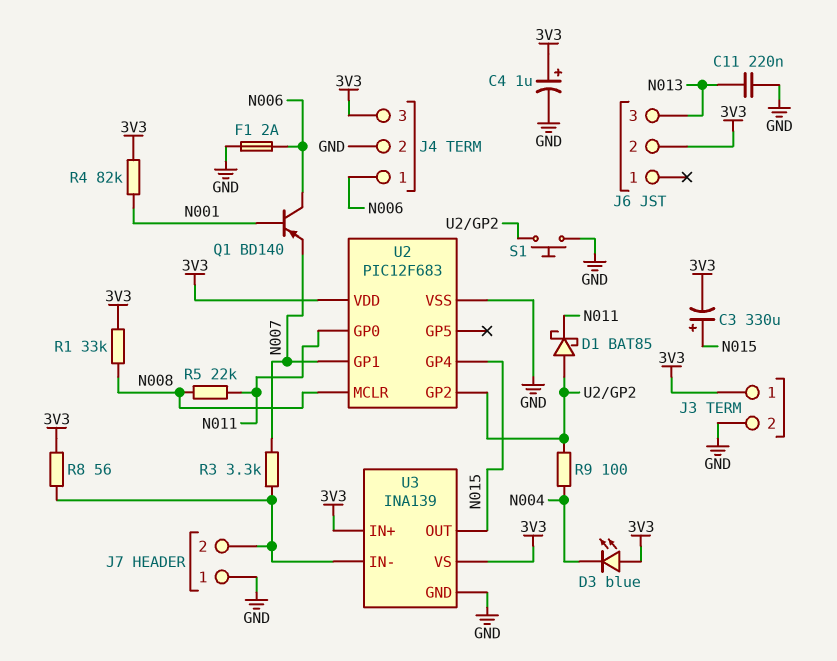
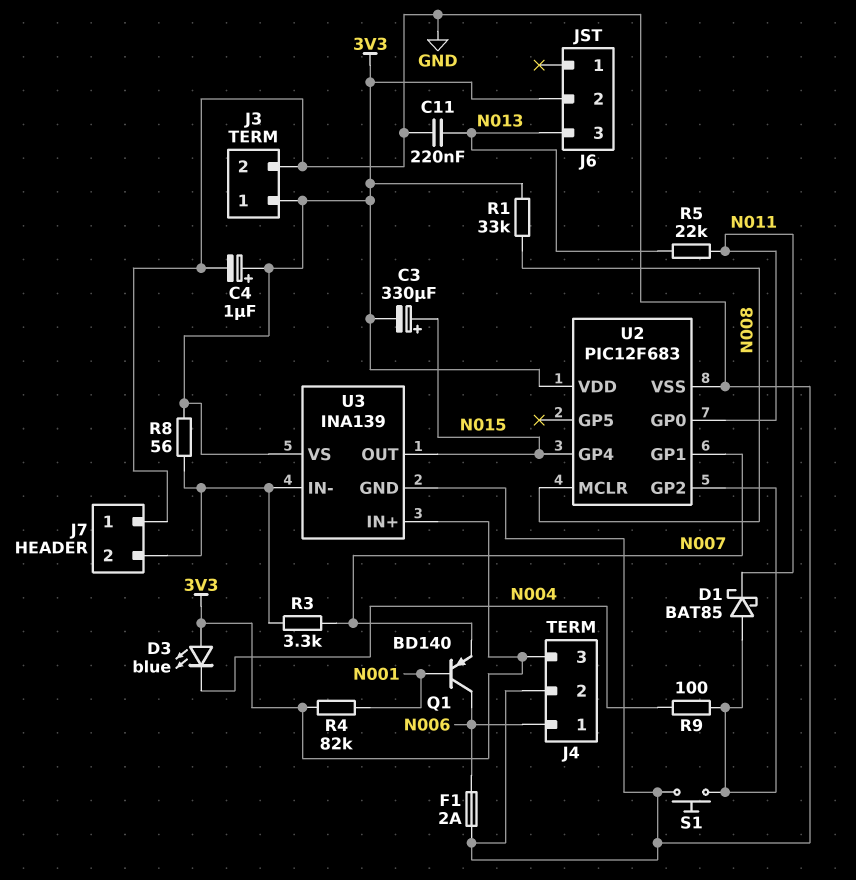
R5: 22k (N008, N011) -> 22k (N011, N013)

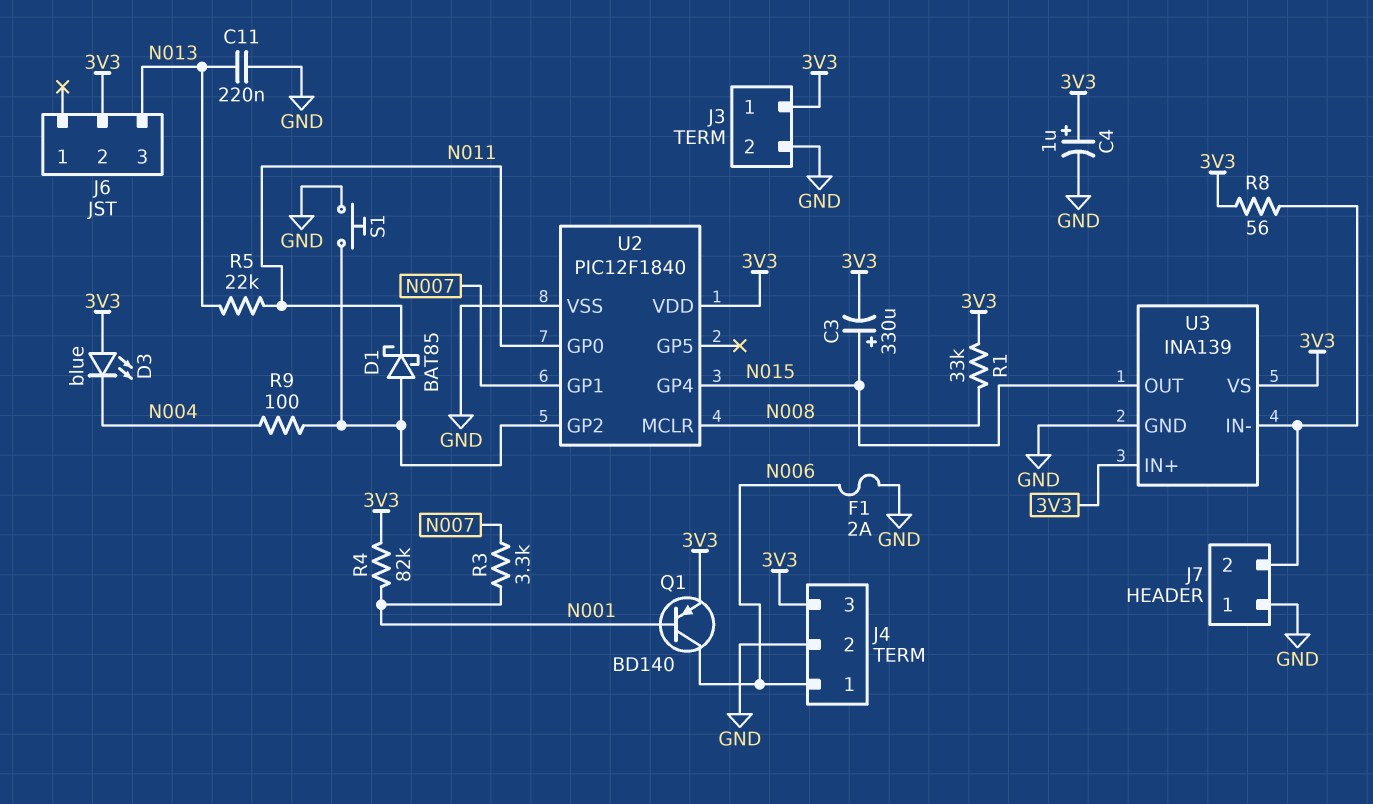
Q1: PNP BD140 (B N001, C N006, E N007) -> PNP BD140 (B N001, C N006, E 3V3)
R3: 3.3k (J7/2, N007) -> 3.3k (N001, N007)
U2: PIC12F683 -> PIC12F1840

